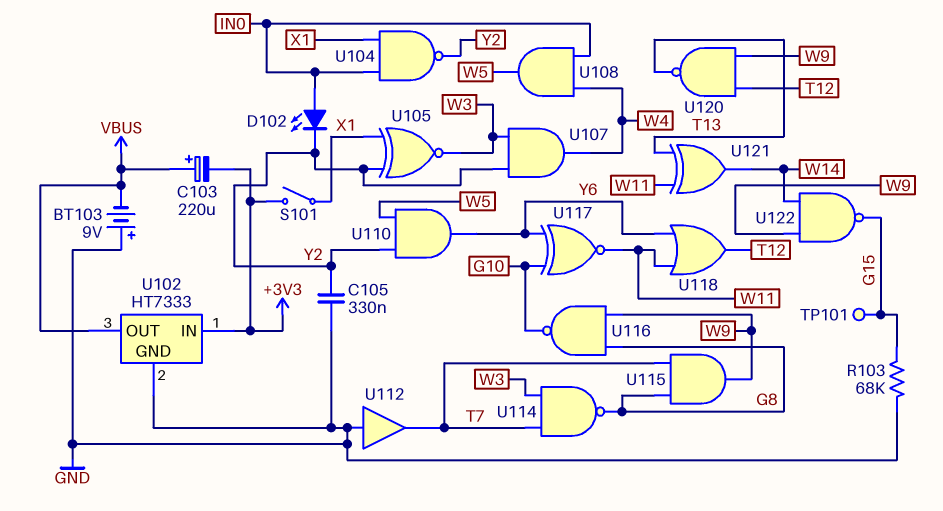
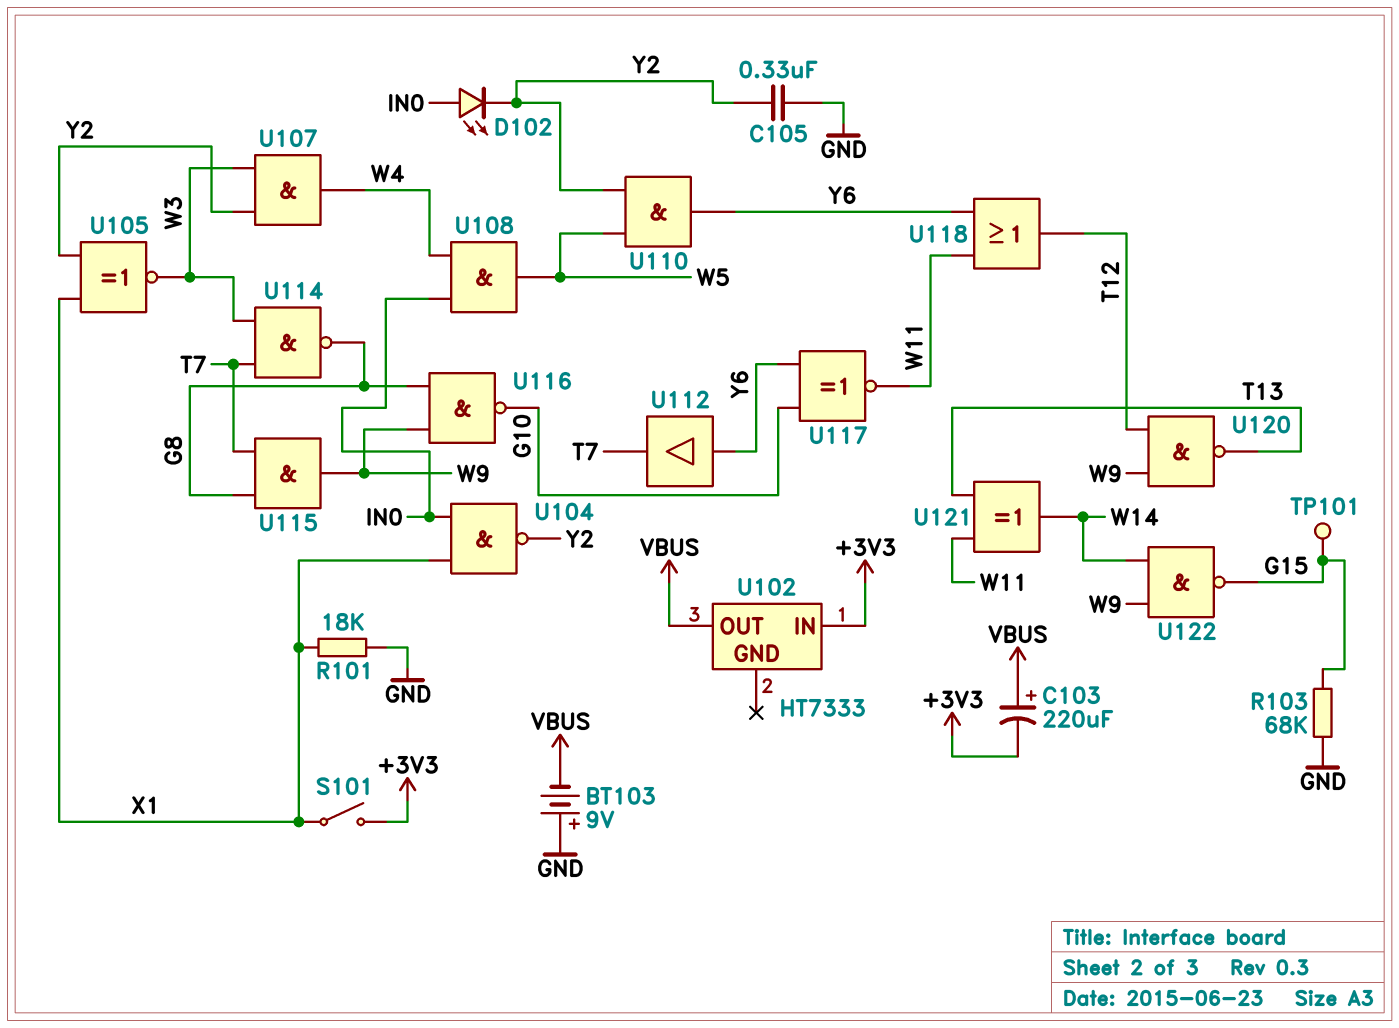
R101: none -> 18k (GND, X1)
U102 pin GND: GND -> none
U112: buffer (in GND, out T7) -> buffer (in Y6, out T7)

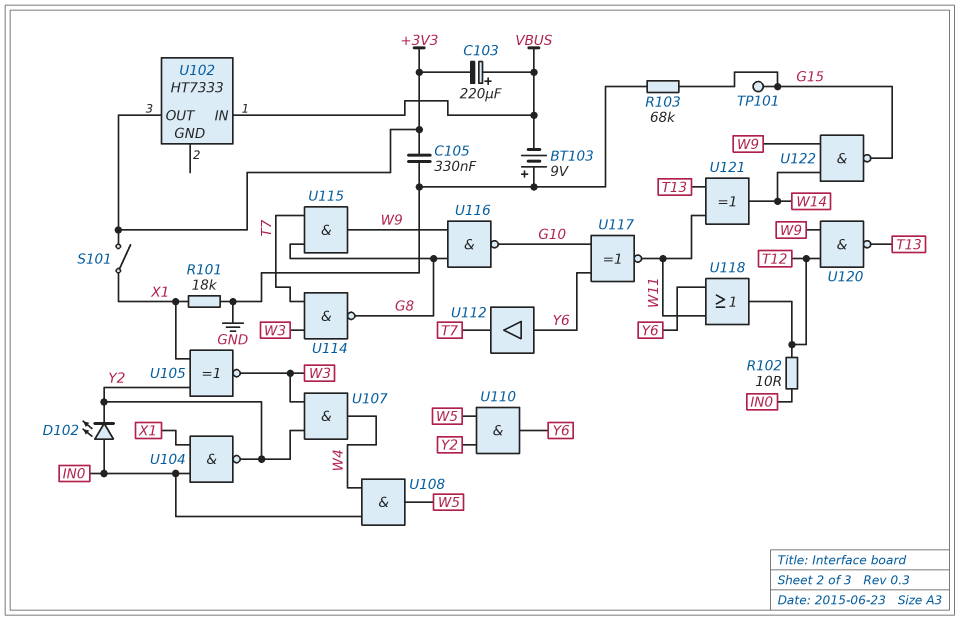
C105: 330nF (GND, Y2) -> 330nF (+3V3, GND)
R102: none -> 10 (IN0, T12)
U102 pin IN: +3V3 -> VBUS
U102 pin OUT: VBUS -> +3V3

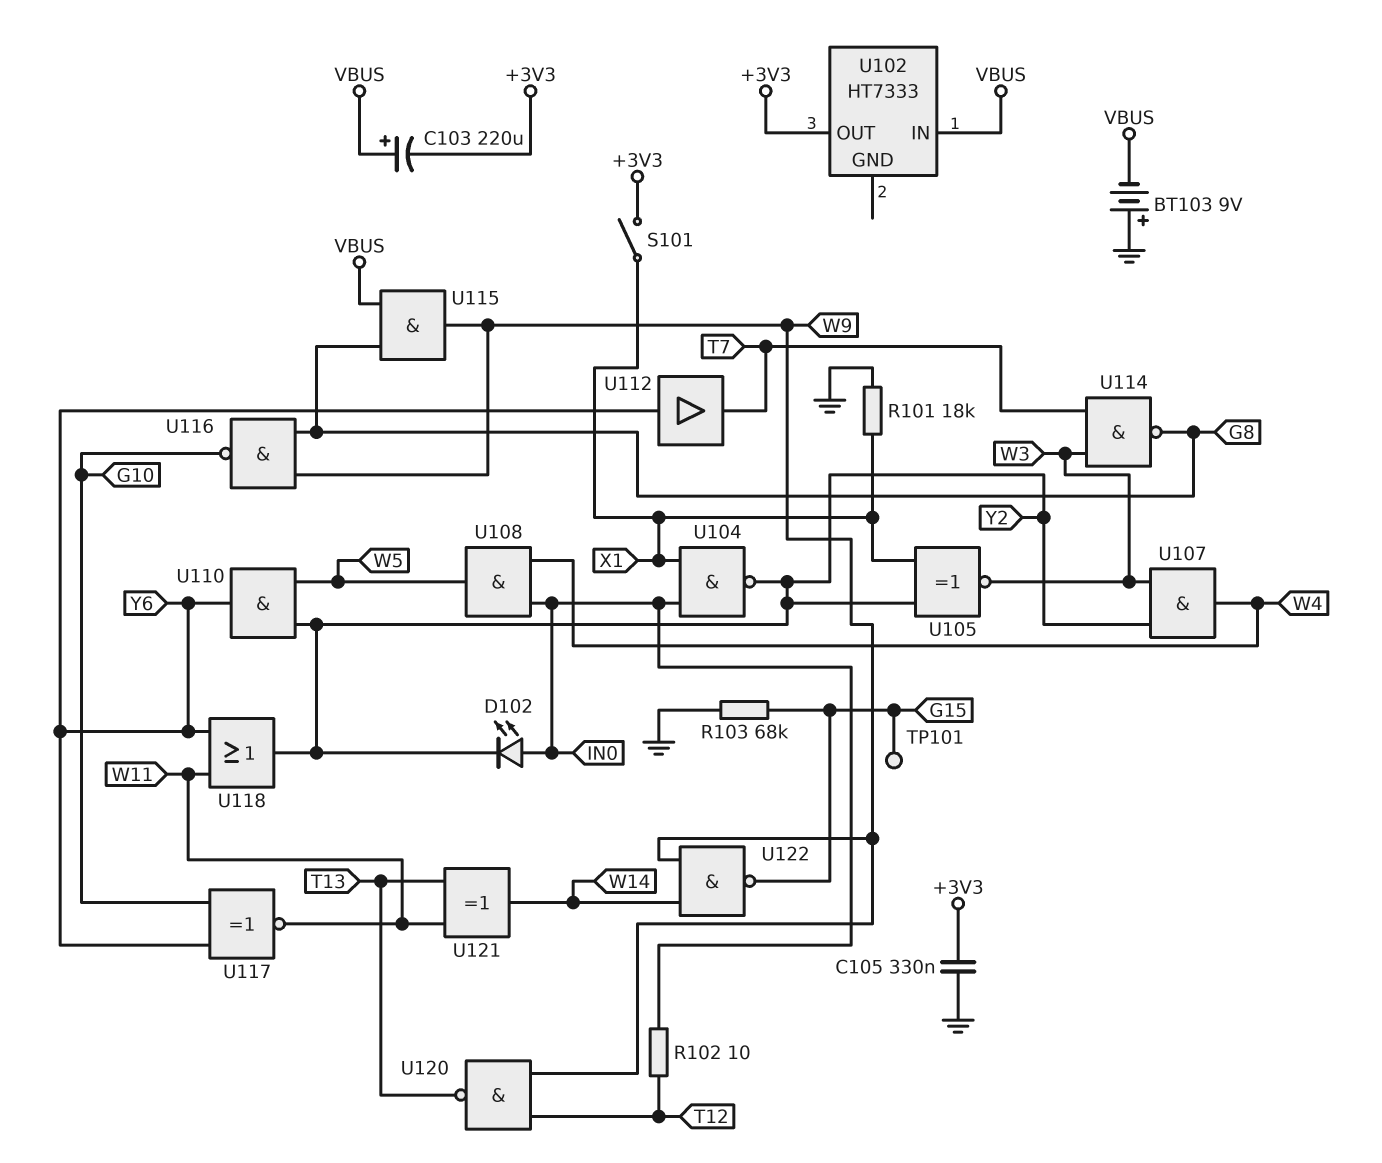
U115: AND (in G8, in T7, out W9) -> AND (in G8, in VBUS, out W9)
U118: OR (in W11, in Y6, out T12) -> OR (in W11, in Y6, out Y2)

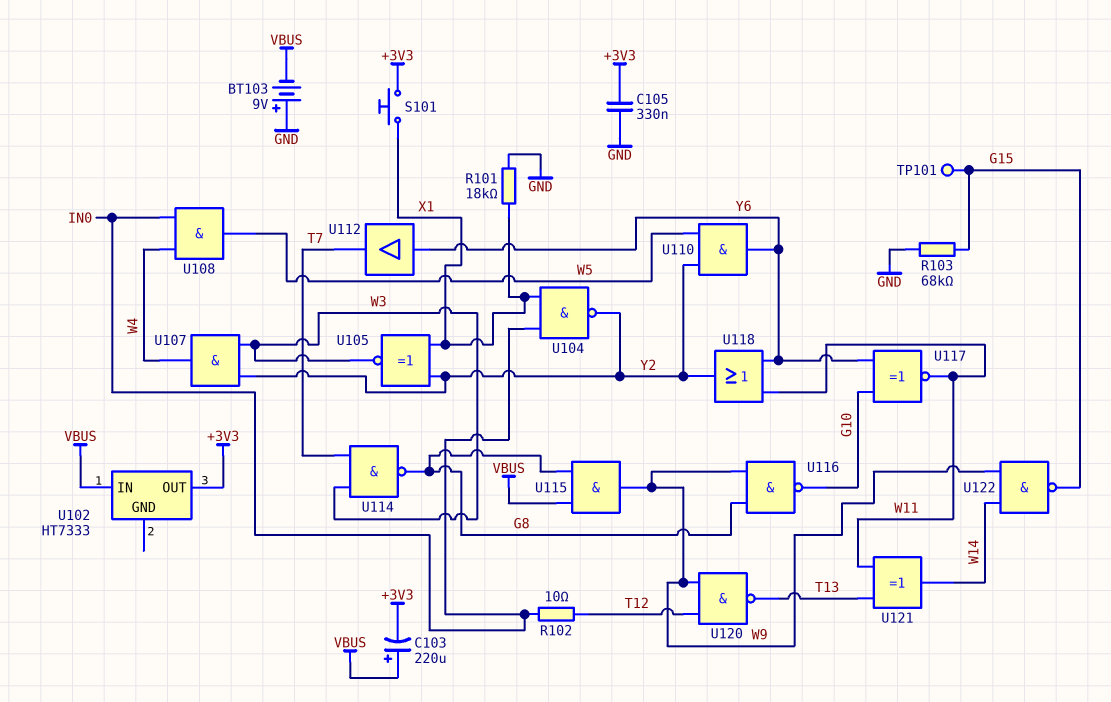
D102: LED (A IN0, K Y2) -> none
S101: switch (+3V3, X1) -> button (+3V3, X1)

